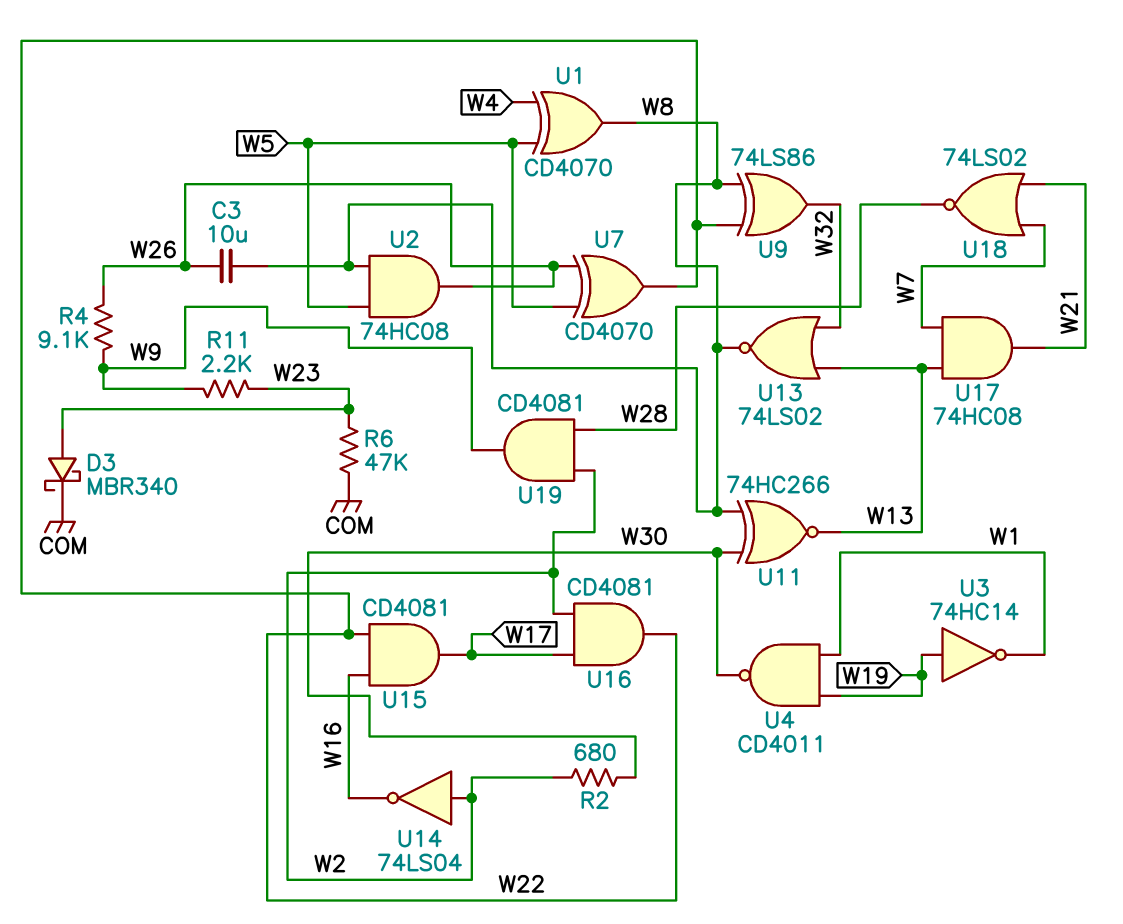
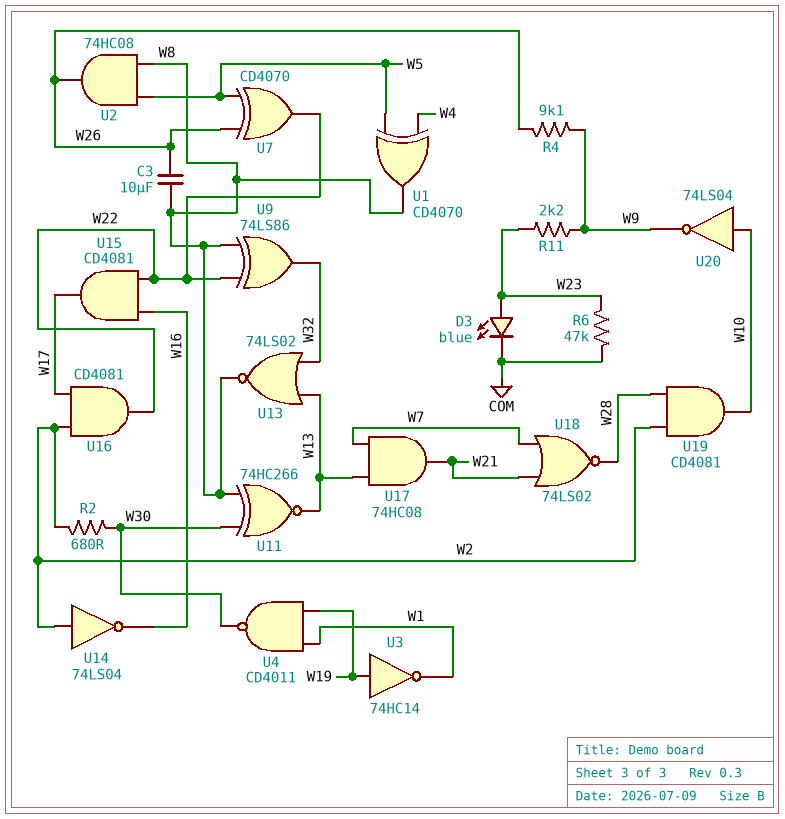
D3: schottky MBR340 (A W23, K COM) -> LED blue (A W23, K COM)
U19: AND CD4081 (in W2, in W28, out W9) -> AND CD4081 (in W2, in W28, out W10)
U20: none -> NOT 74LS04 (in W10, out W9)

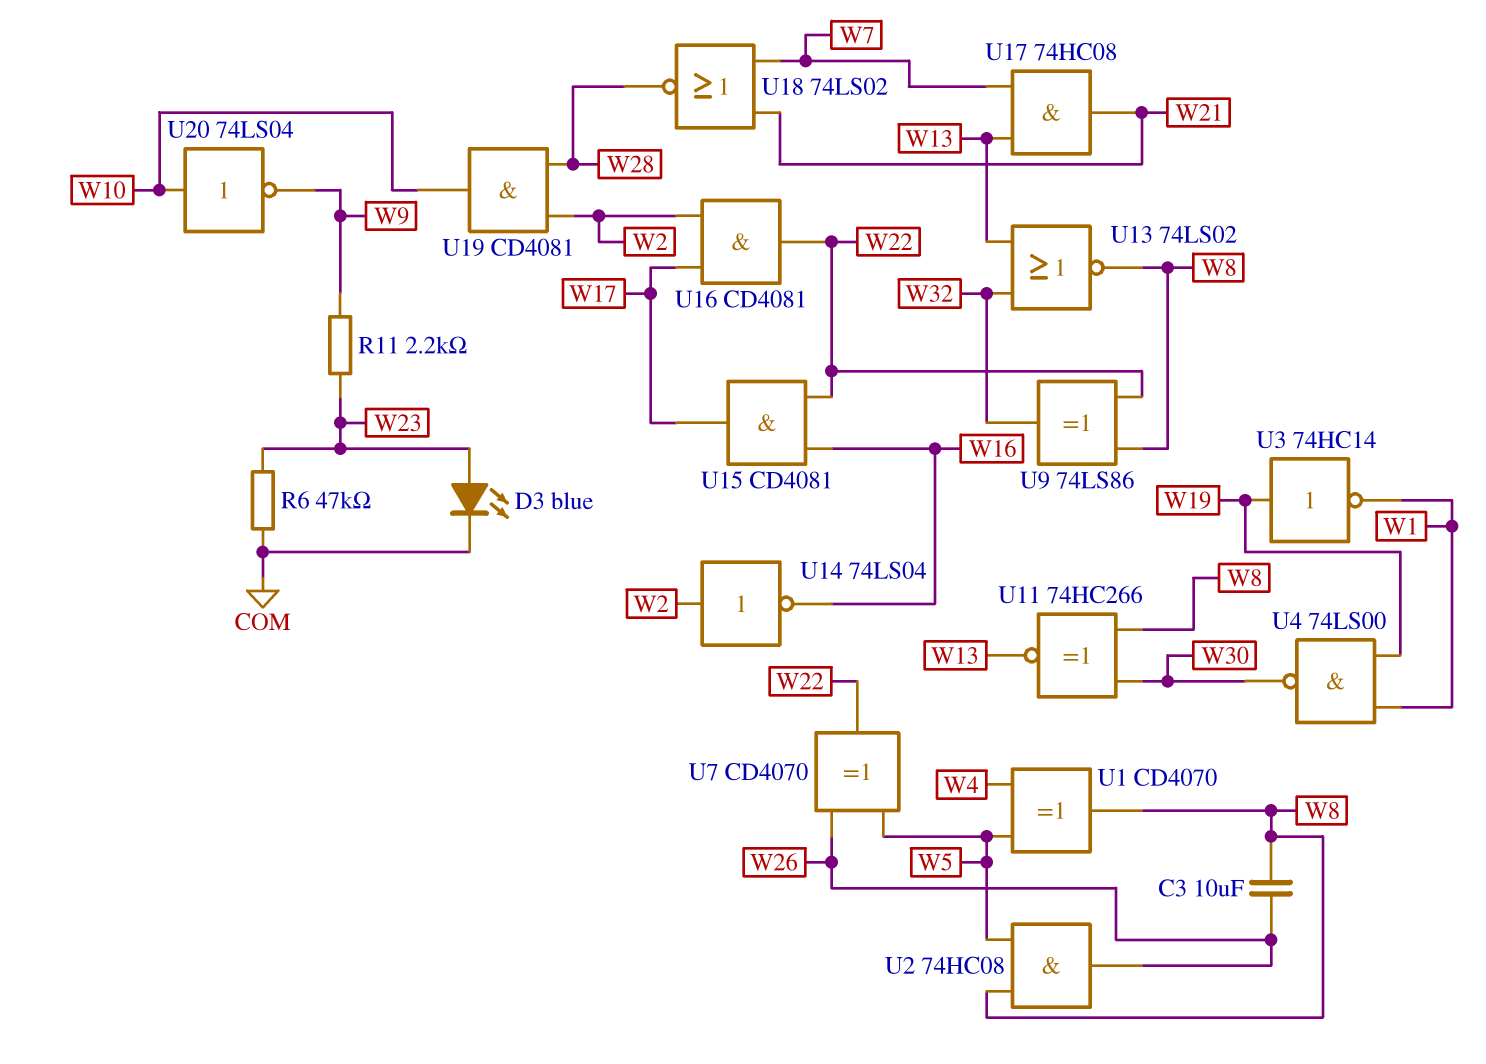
R2: 680 (W2, W30) -> none
R4: 9.1k (W9, W26) -> none
U4: NAND CD4011 (in W1, in W19, out W30) -> NAND 74LS00 (in W1, in W19, out W30)

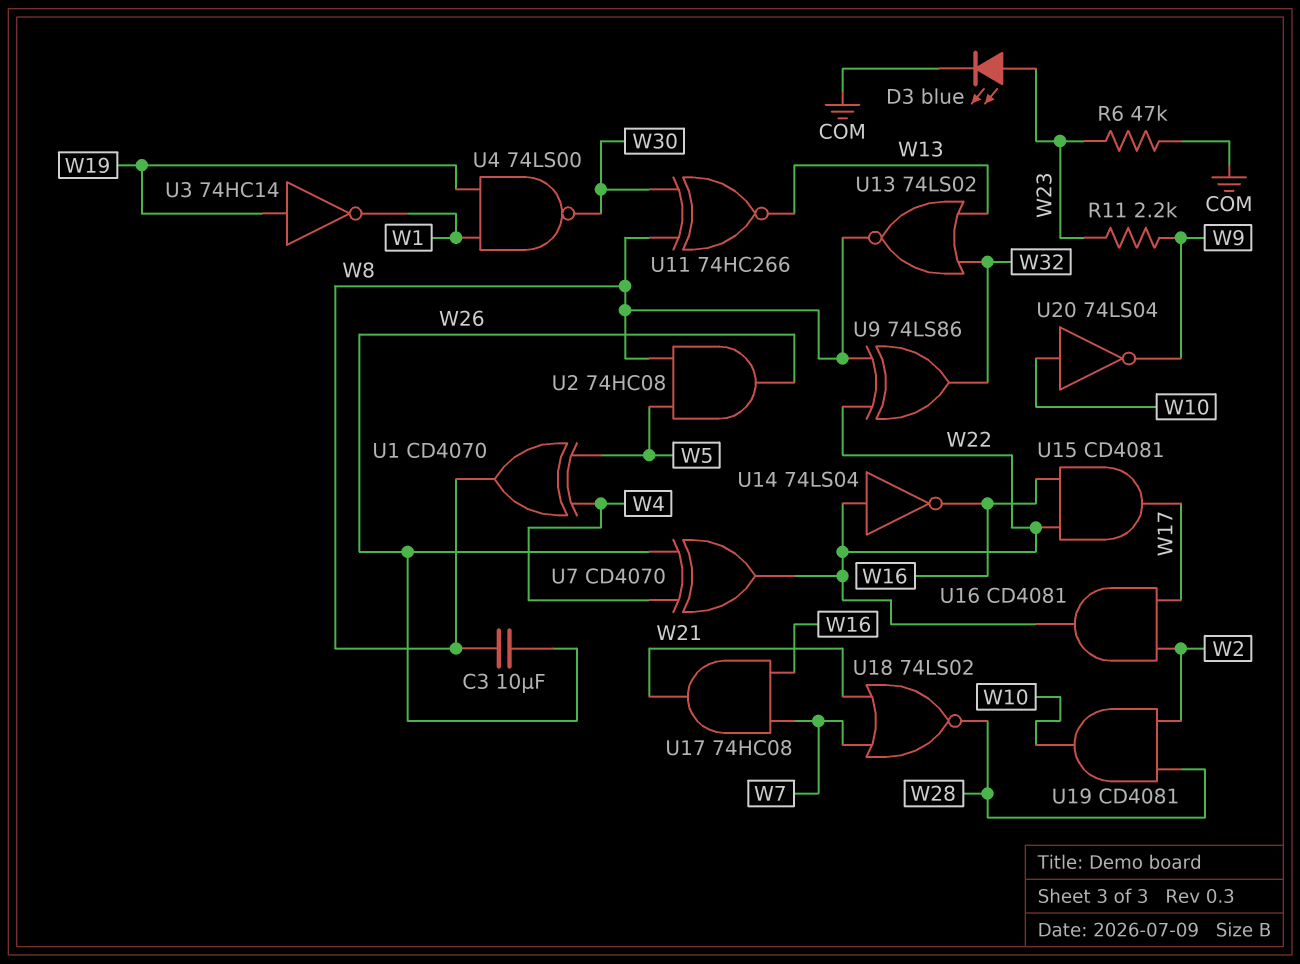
U7: XOR CD4070 (in W5, in W26, out W22) -> XOR CD4070 (in W4, in W26, out W22)
U14: NOT 74LS04 (in W2, out W16) -> NOT 74LS04 (in W22, out W16)
U17: AND 74HC08 (in W7, in W13, out W21) -> AND 74HC08 (in W7, in W16, out W21)

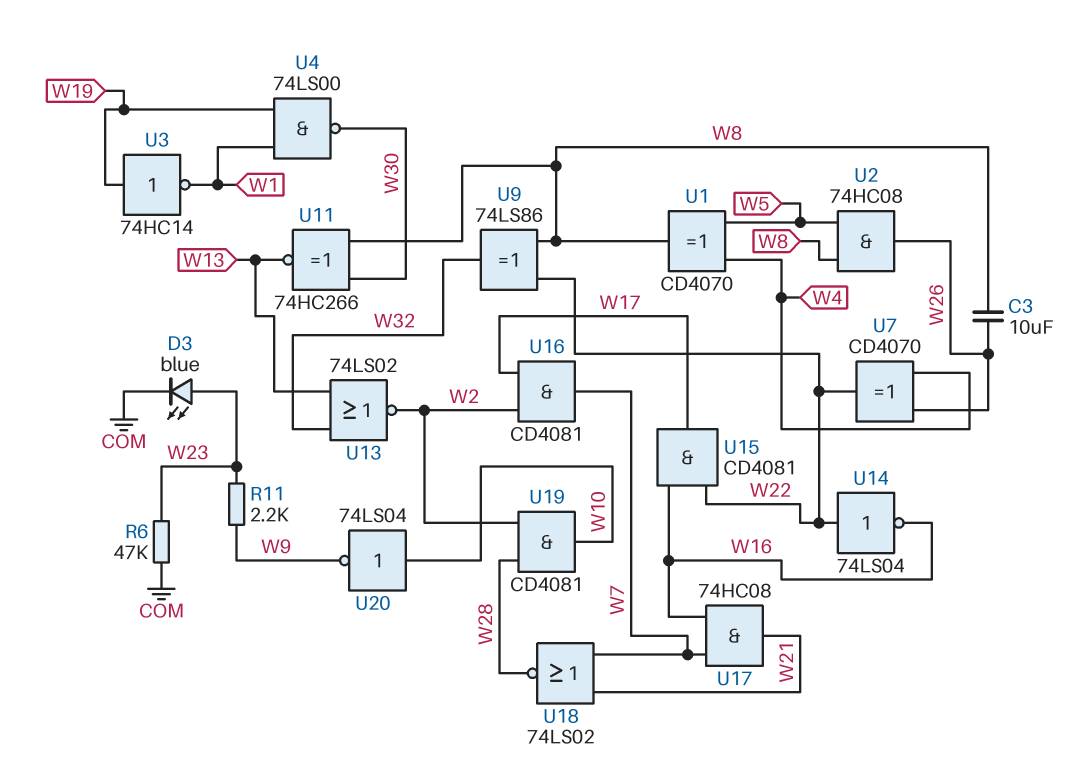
U13: NOR 74LS02 (in W13, in W32, out W8) -> NOR 74LS02 (in W13, in W32, out W2)
U16: AND CD4081 (in W2, in W17, out W22) -> AND CD4081 (in W2, in W17, out W7)

